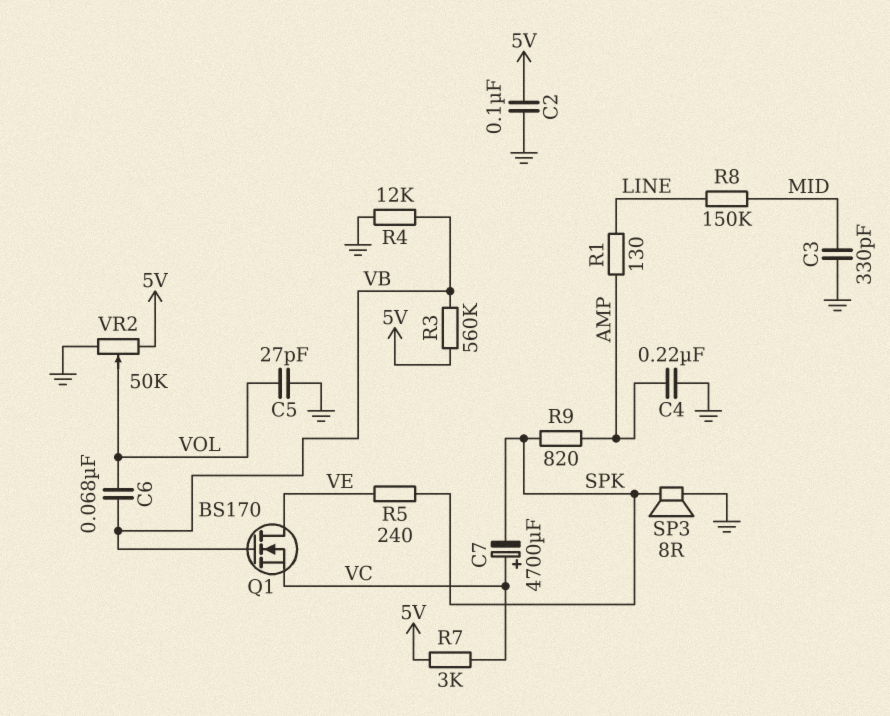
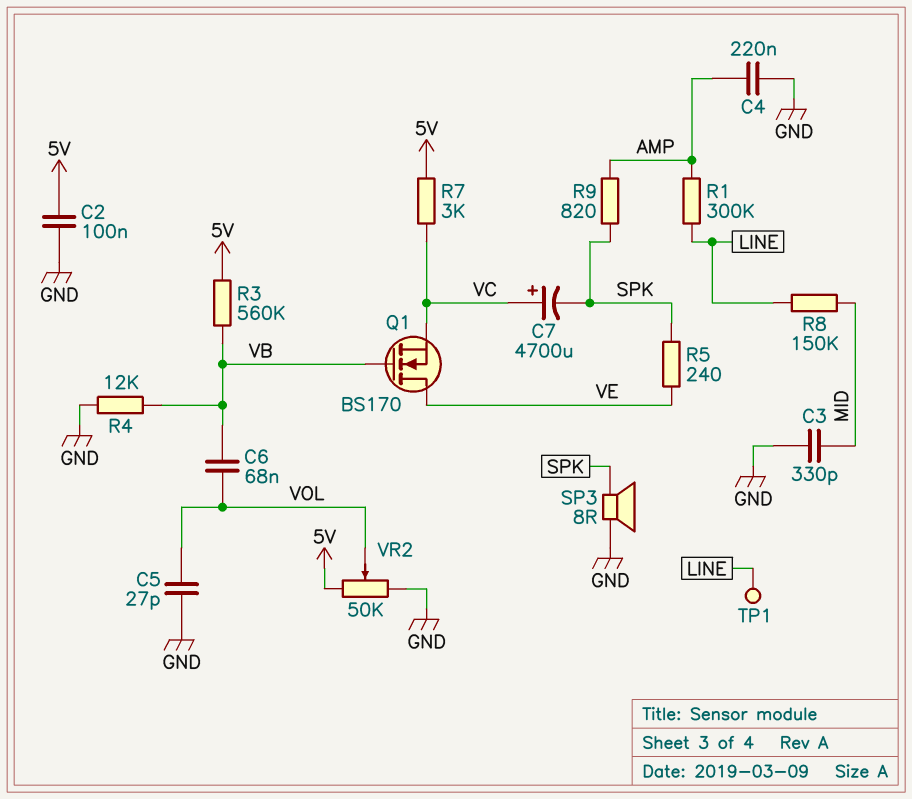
R1: 130 (AMP, LINE) -> 300k (AMP, LINE)
TP1: none -> test point (LINE)

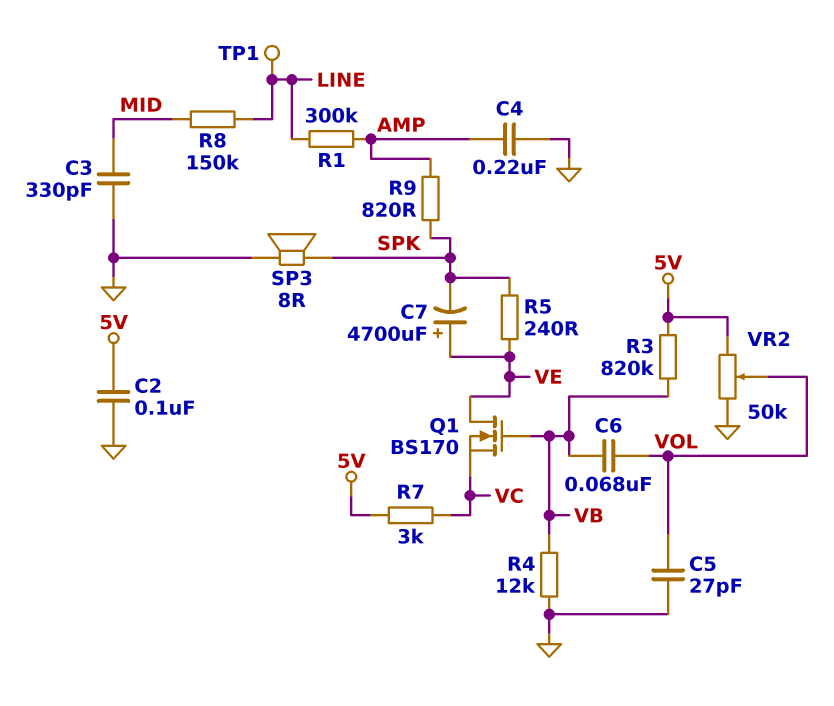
C7: 4700uF (plus VC, minus SPK) -> 4700uF (plus VE, minus SPK)
R3: 560k (5V, VB) -> 820k (5V, VB)

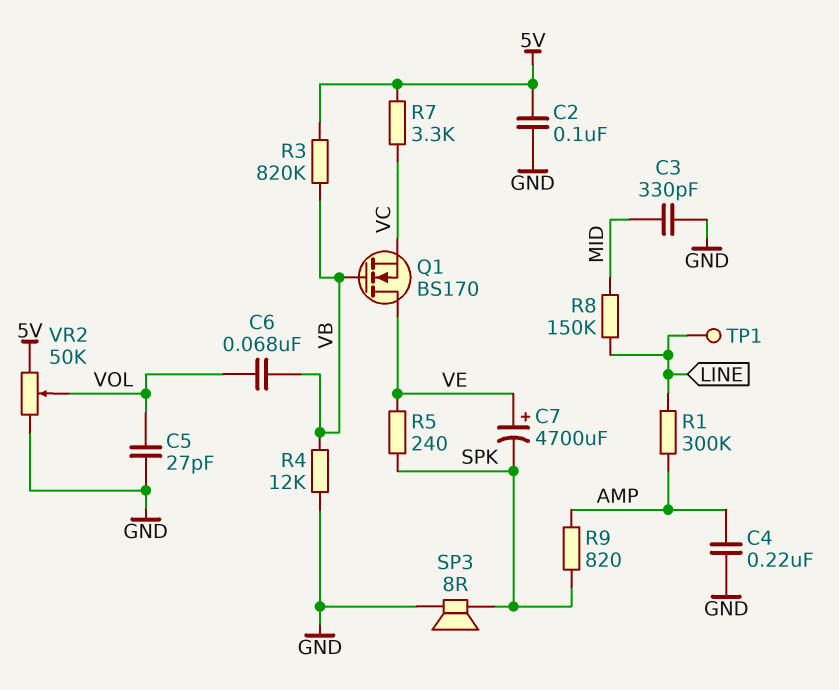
R7: 3k (5V, VC) -> 3.3k (5V, VC)

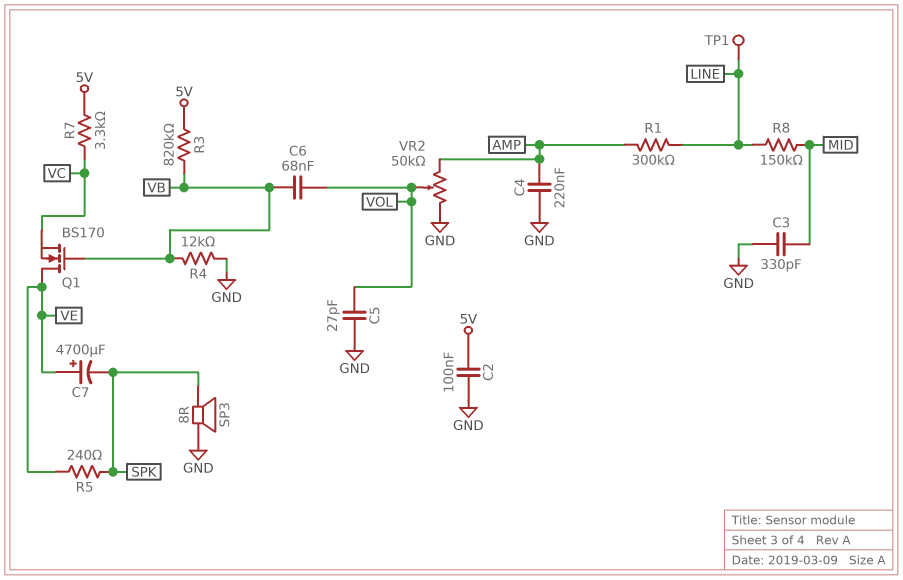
R9: 820 (AMP, SPK) -> none
VR2: 50k (5V, GND, wiper VOL) -> 50k (AMP, GND, wiper VOL)

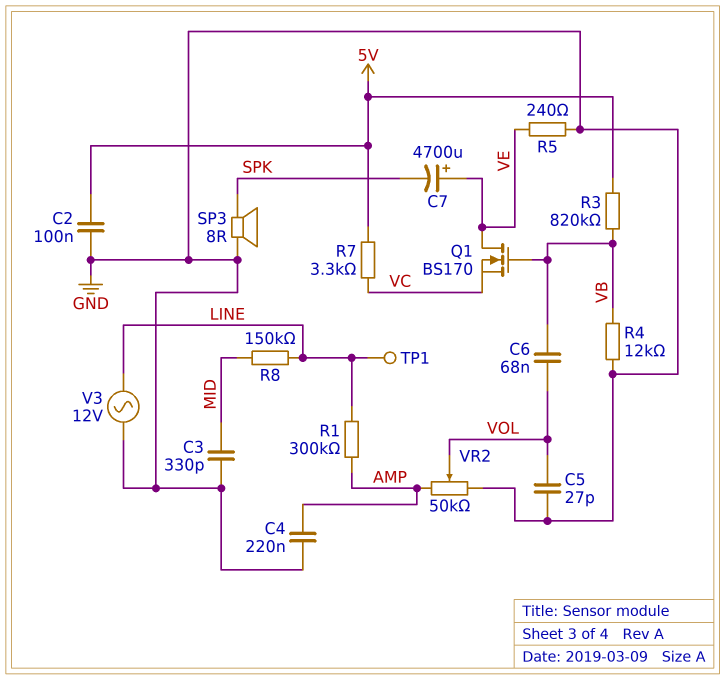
R5: 240 (SPK, VE) -> 240 (GND, VE)
V3: none -> AC 12V (GND, LINE)

